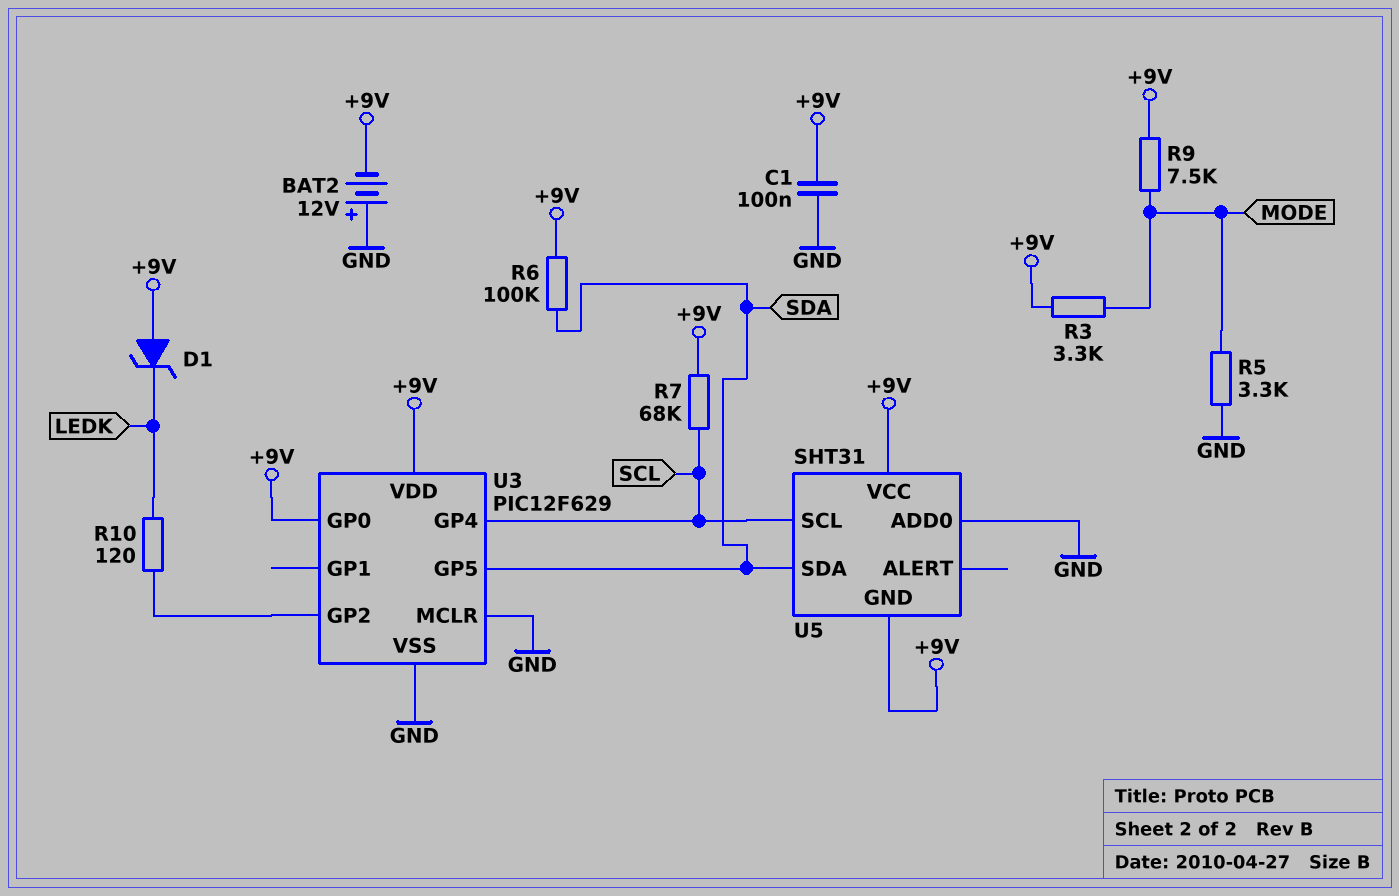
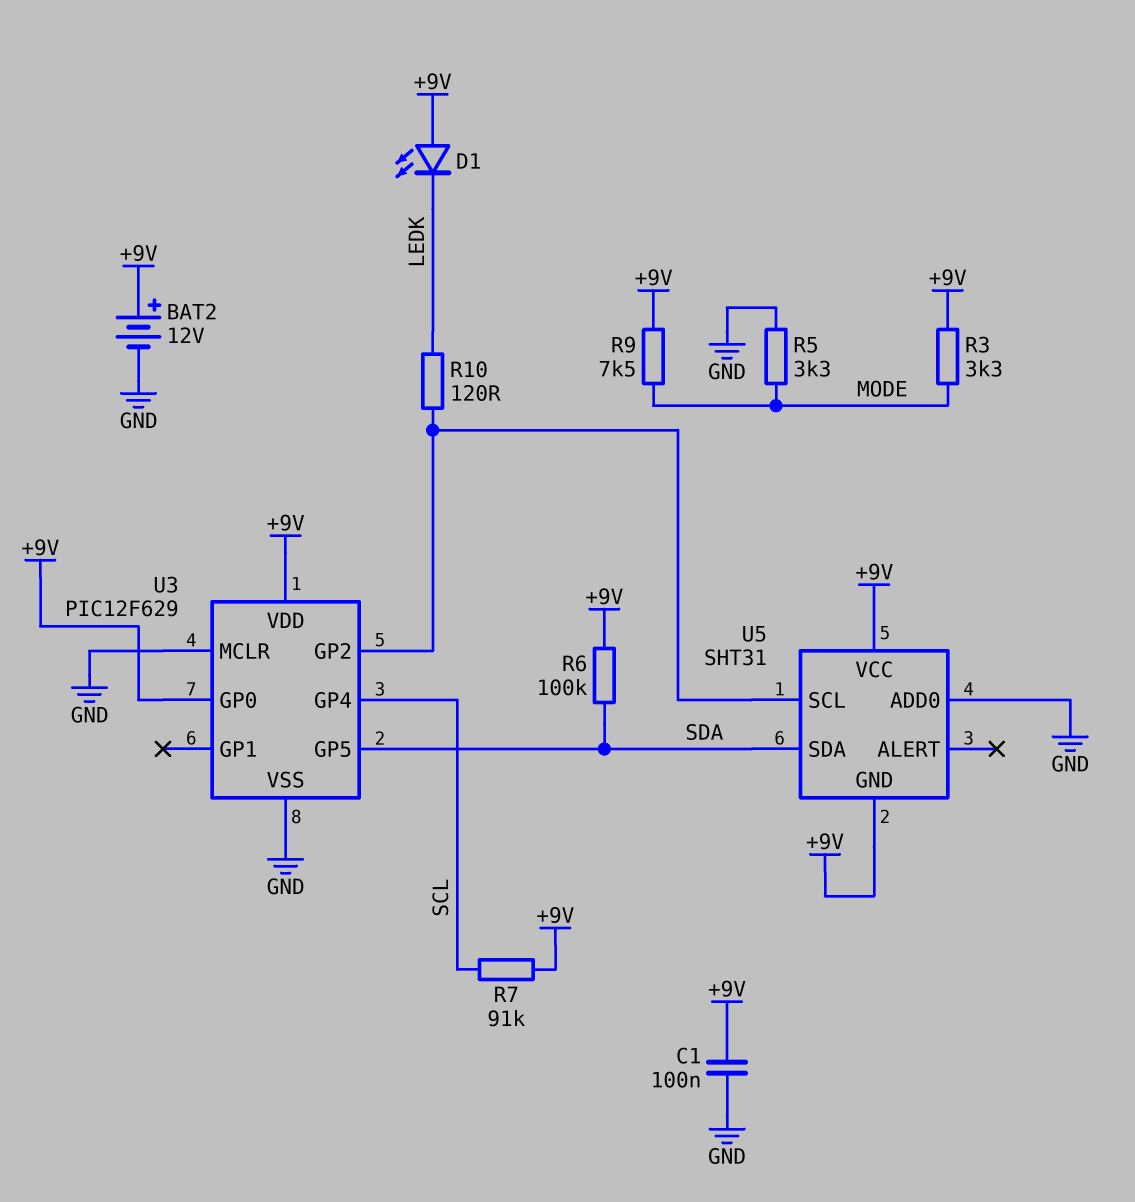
BAT2: 12V (plus GND, minus +9V) -> 12V (plus +9V, minus GND)
D1: zener (A +9V, K LEDK) -> LED (A +9V, K LEDK)
R7: 68k (+9V, SCL) -> 91k (+9V, SCL)
U5 pin SCL: SCL -> U3/GP2

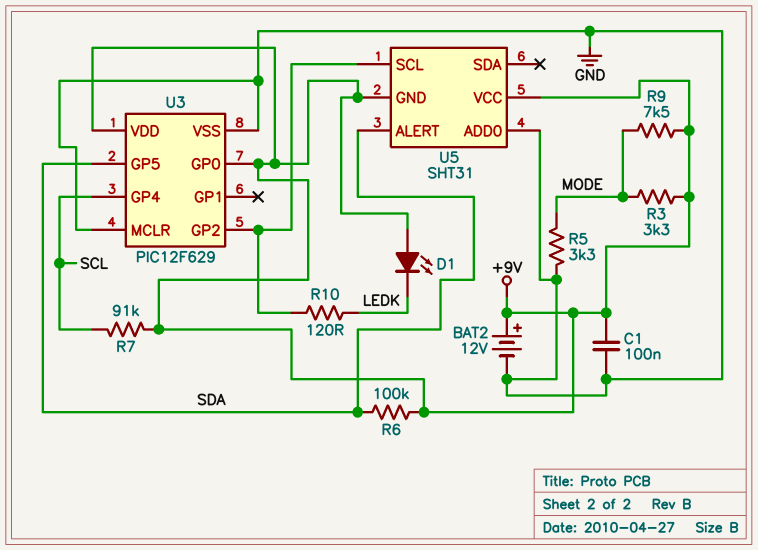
U5 pin ALERT: none -> SDA
U5 pin SDA: SDA -> none

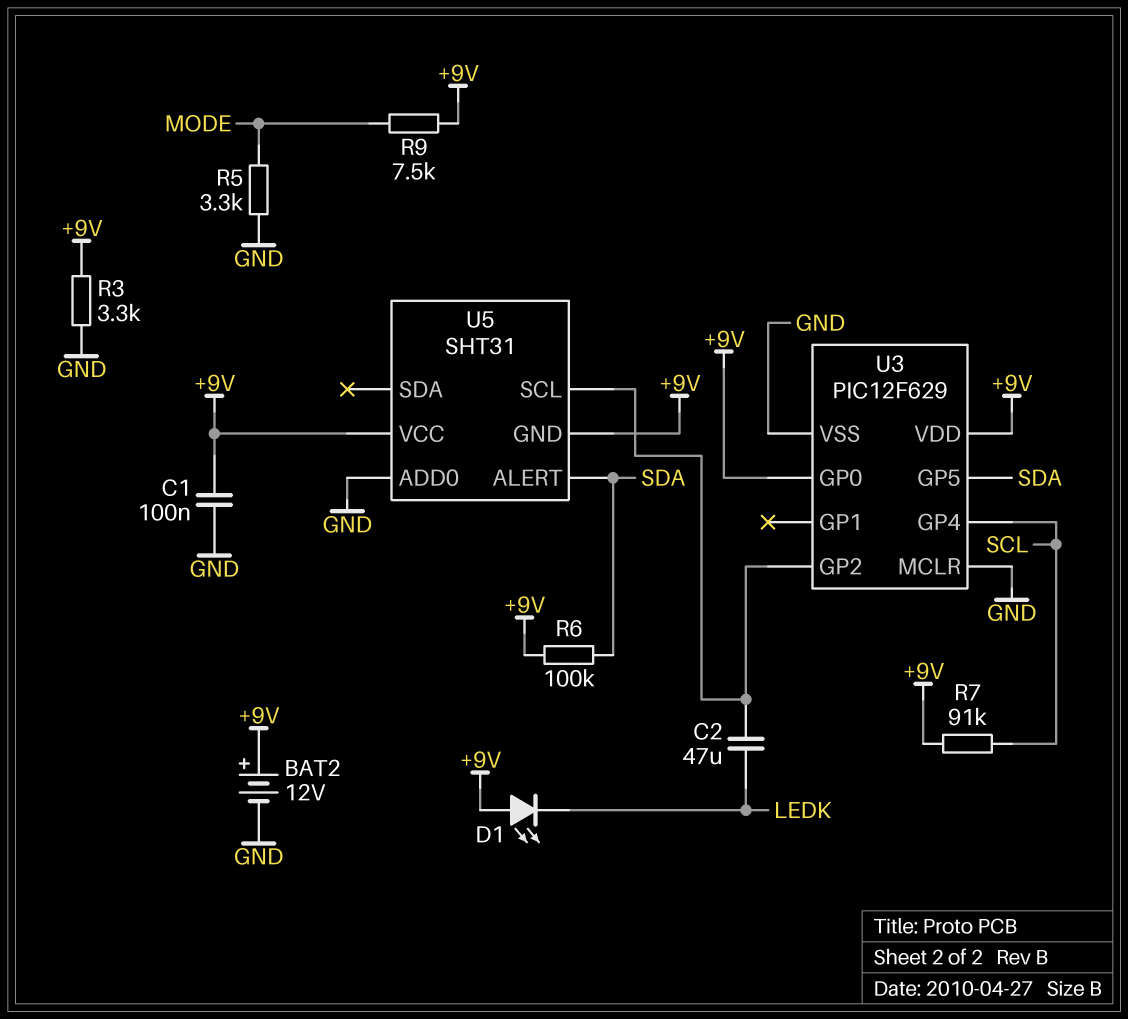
C2: none -> 47uF (LEDK, U3/GP2)
R3: 3.3k (+9V, MODE) -> 3.3k (+9V, GND)
R10: 120 (LEDK, U3/GP2) -> none

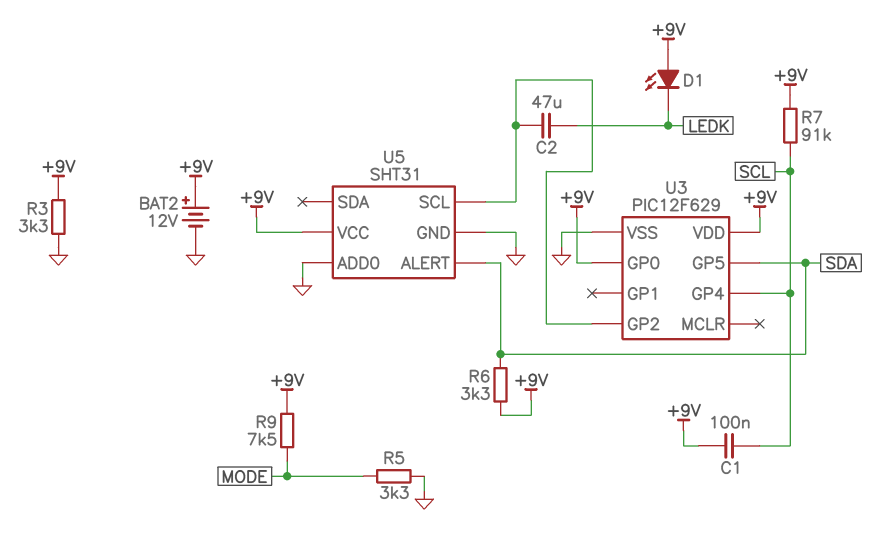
C1: 100nF (+9V, GND) -> 100nF (+9V, SCL)
R6: 100k (+9V, SDA) -> 3.3k (+9V, SDA)
U3 pin MCLR: GND -> none
U5 pin GND: +9V -> GND

